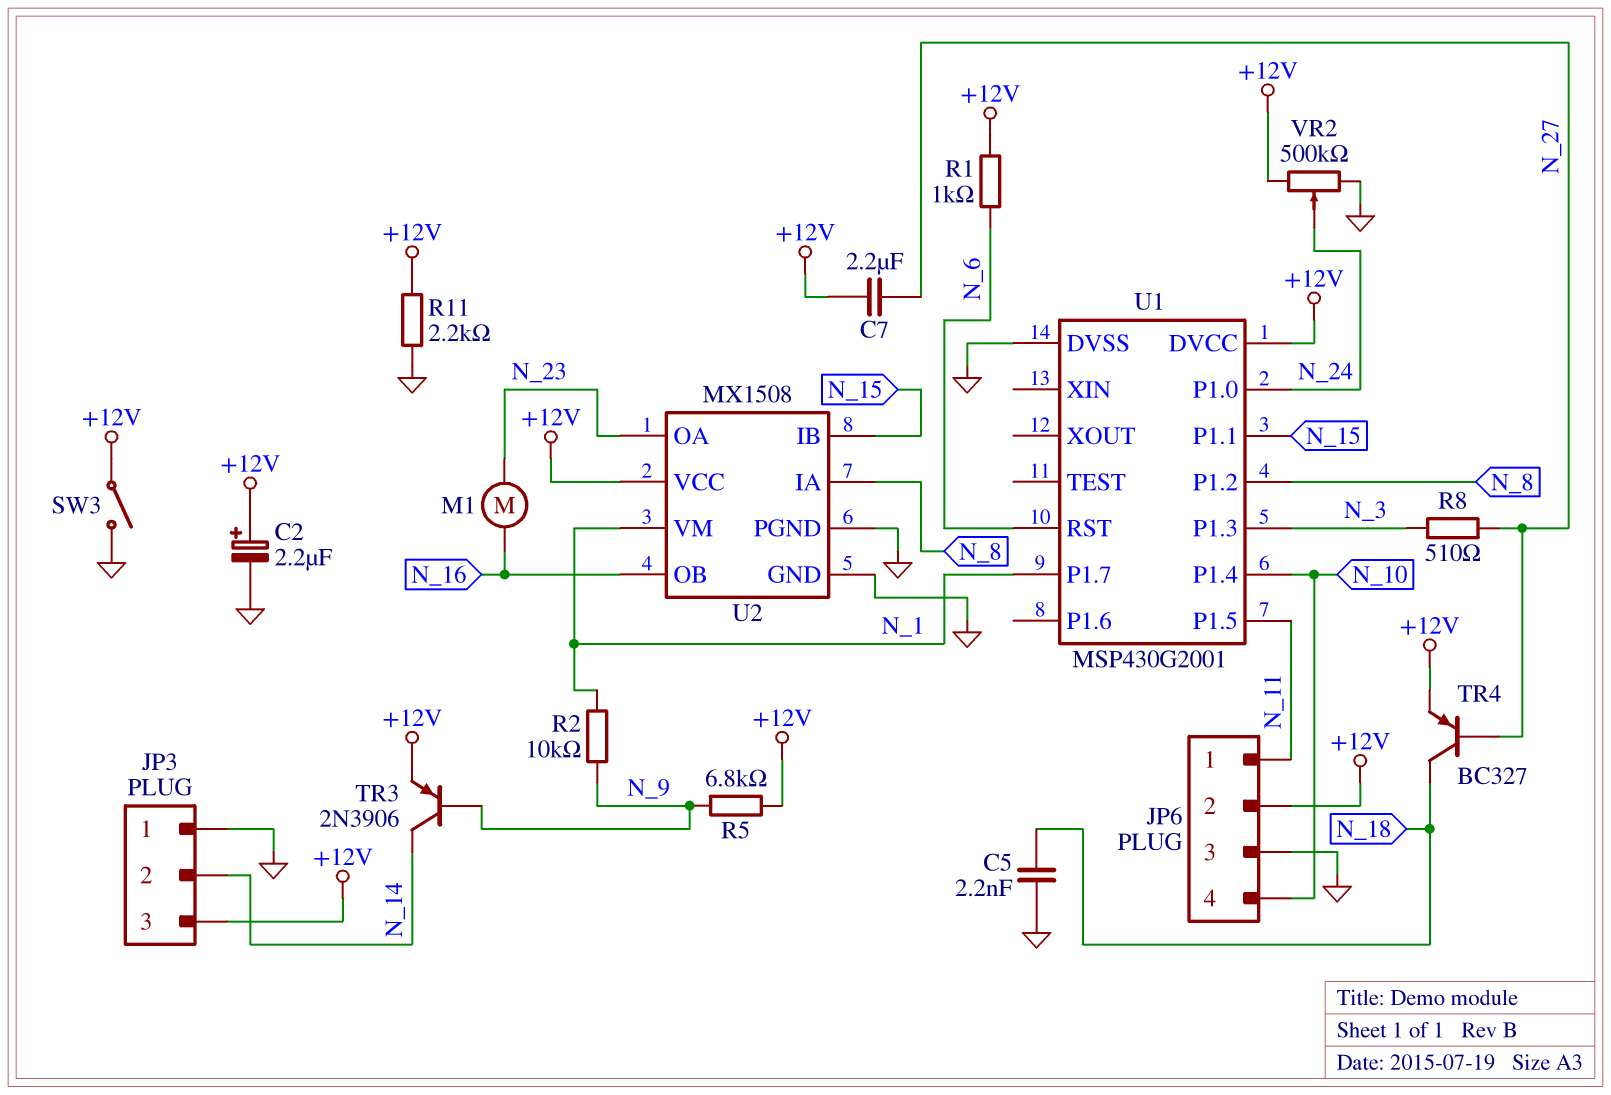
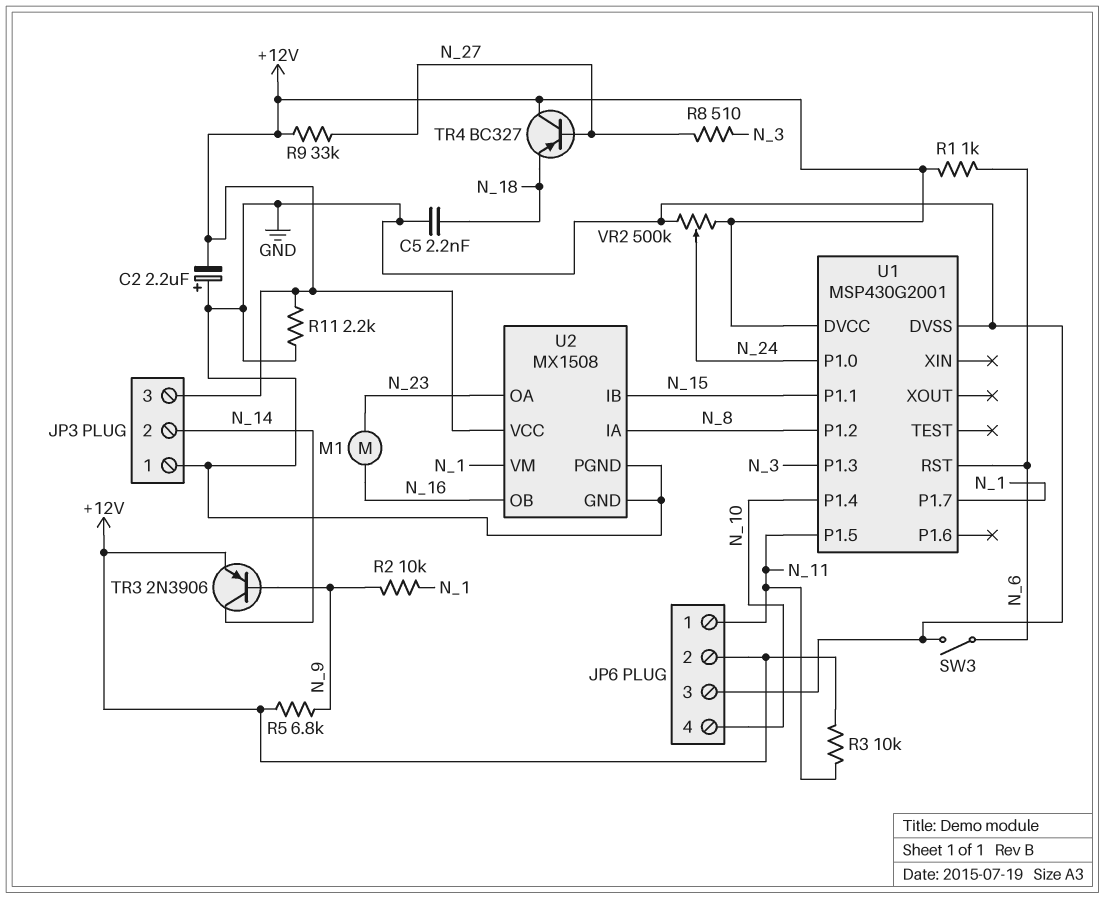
C2: 2.2uF (plus +12V, minus GND) -> 2.2uF (plus GND, minus +12V)
C7: 2.2uF (+12V, N_27) -> none
R3: none -> 10k (+12V, N_11)
R9: none -> 33k (+12V, N_27)
SW3: switch (+12V, GND) -> switch (GND, N_6)
TR4: PNP BC327 (B N_27, C N_18, E +12V) -> PNP BC327 (B N_27, C +12V, E N_18)

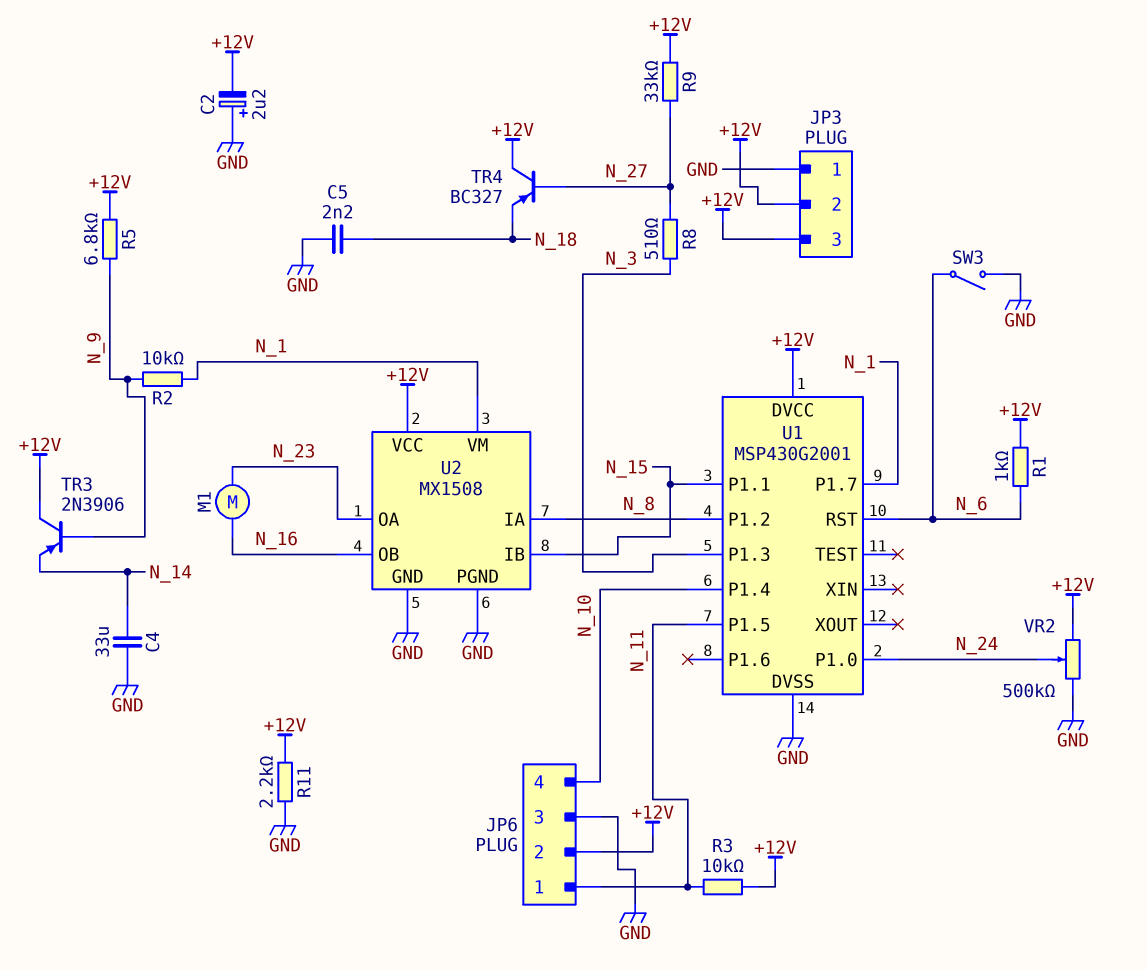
C4: none -> 33uF (GND, N_14)
JP3 pin 2: N_14 -> +12V
TR3: PNP 2N3906 (B N_9, C N_14, E +12V) -> PNP 2N3906 (B N_9, C +12V, E N_14)

